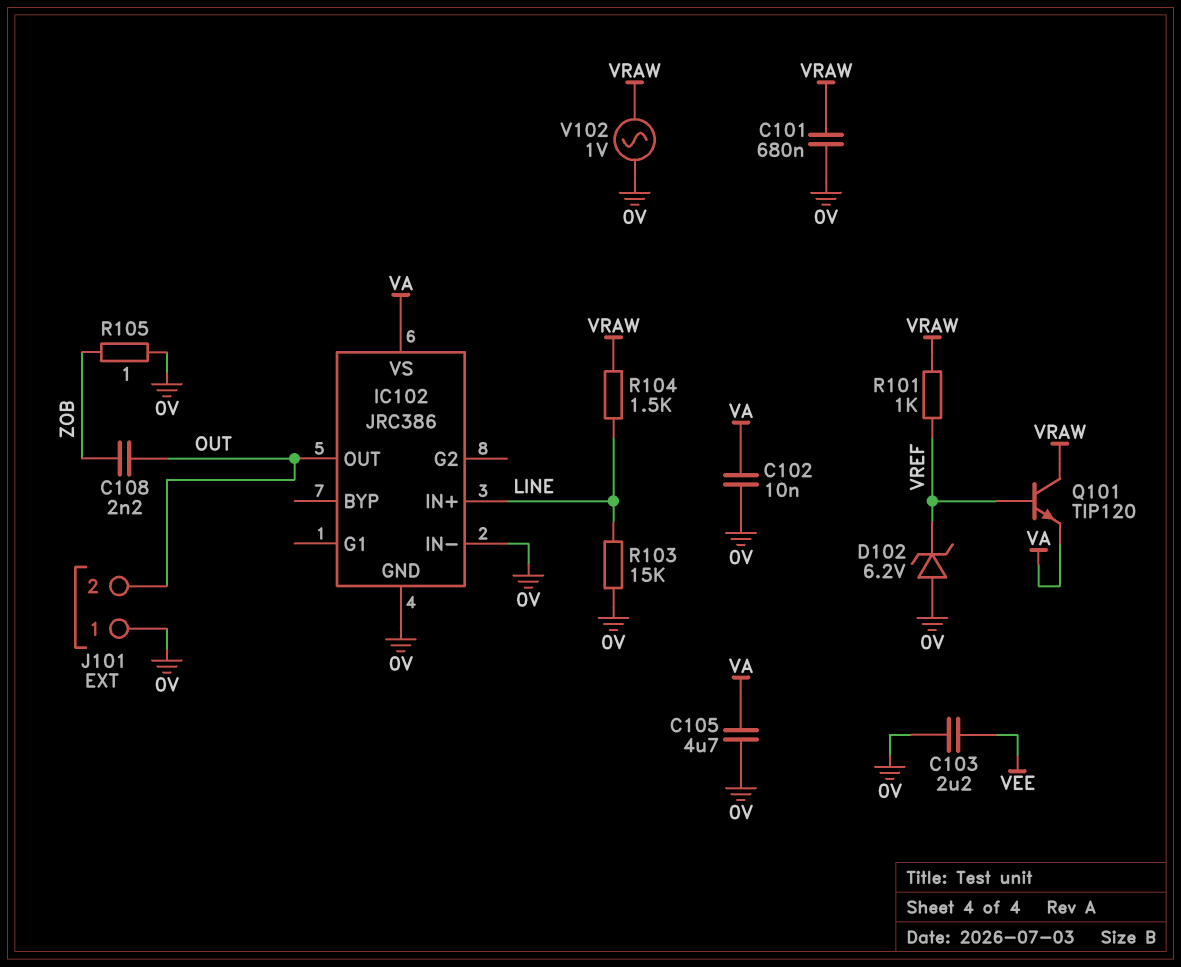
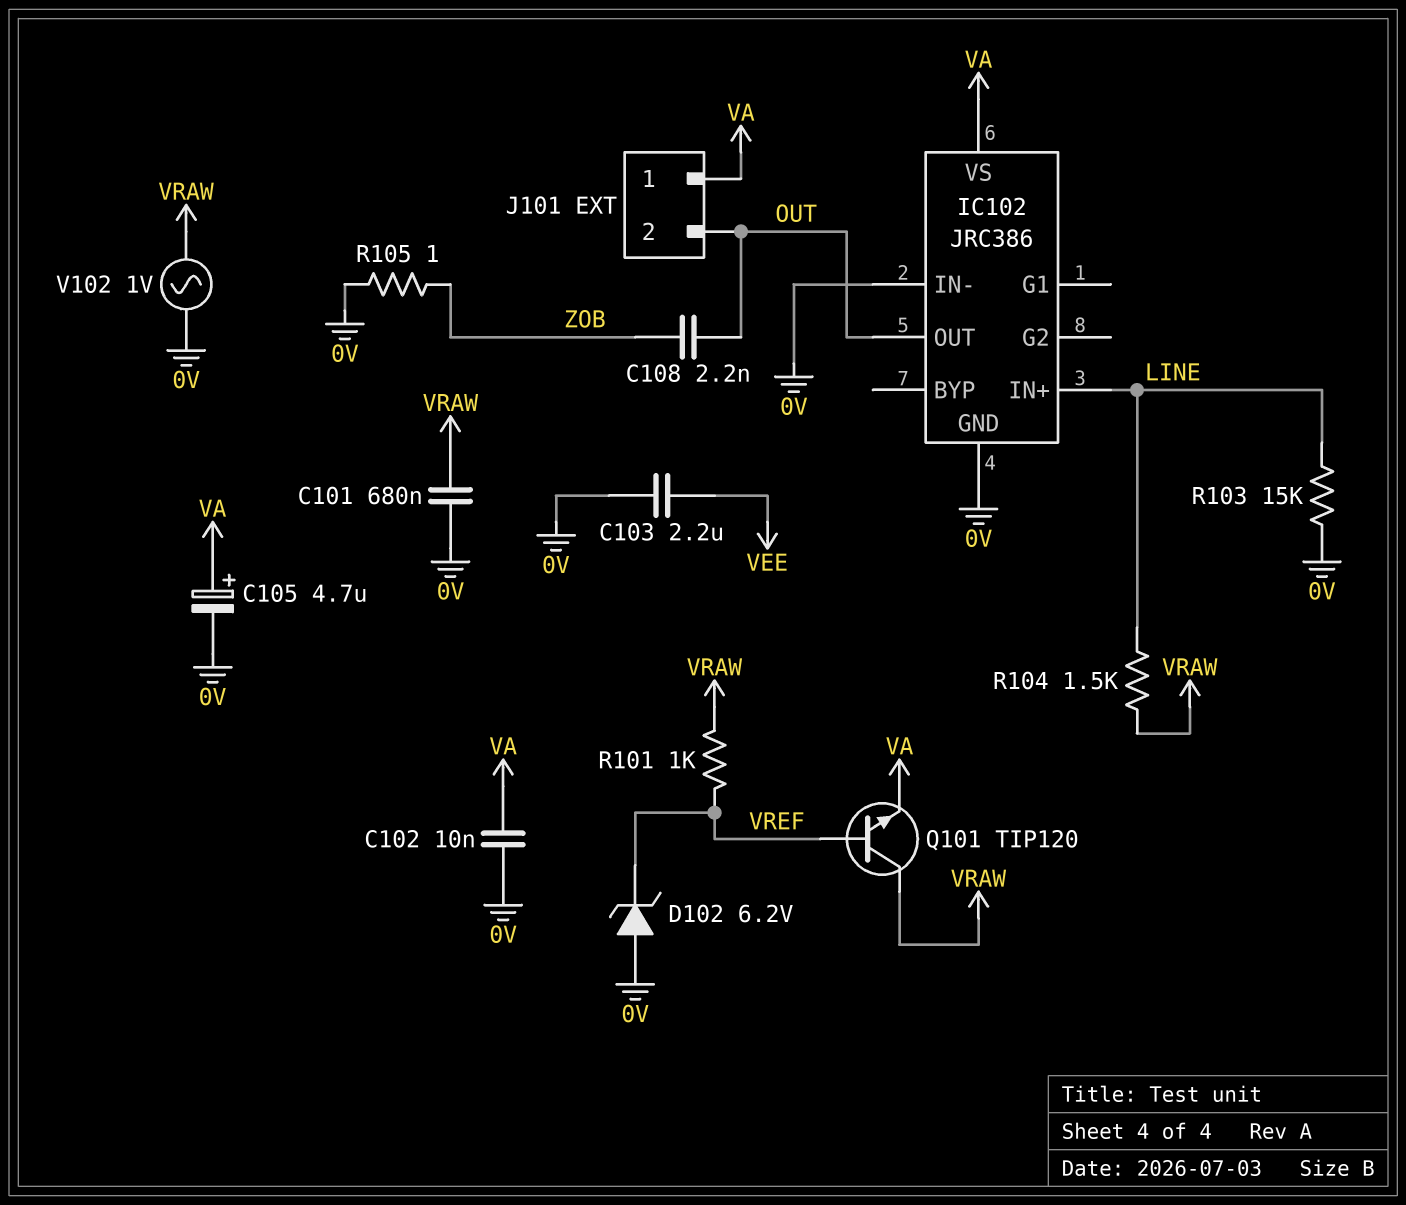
C105: 4.7uF (0V, VA) -> 4.7uF (plus VA, minus 0V)
J101 pin 1: 0V -> VA

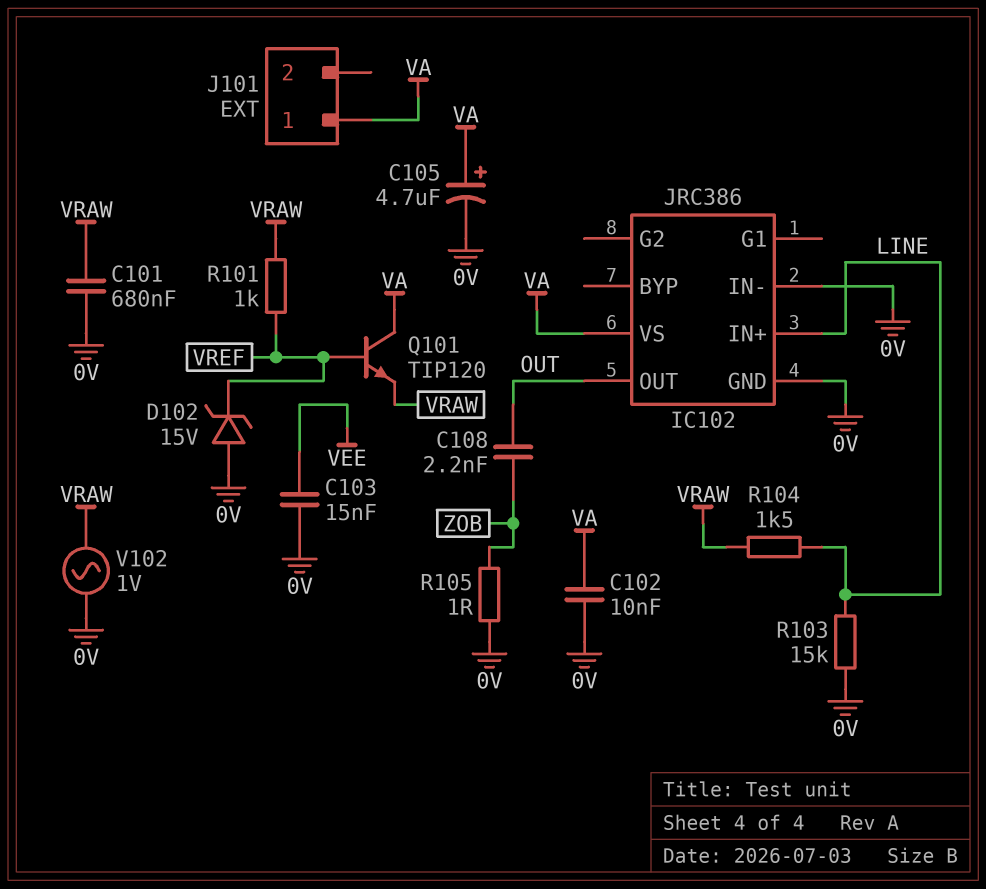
C103: 2.2uF (0V, VEE) -> 15nF (0V, VEE)
D102: zener 6.2V (A 0V, K VREF) -> zener 15V (A 0V, K VREF)
J101 pin 2: OUT -> none
Q101: NPN TIP120 (B VREF, C VRAW, E VA) -> NPN TIP120 (B VREF, C VA, E VRAW)

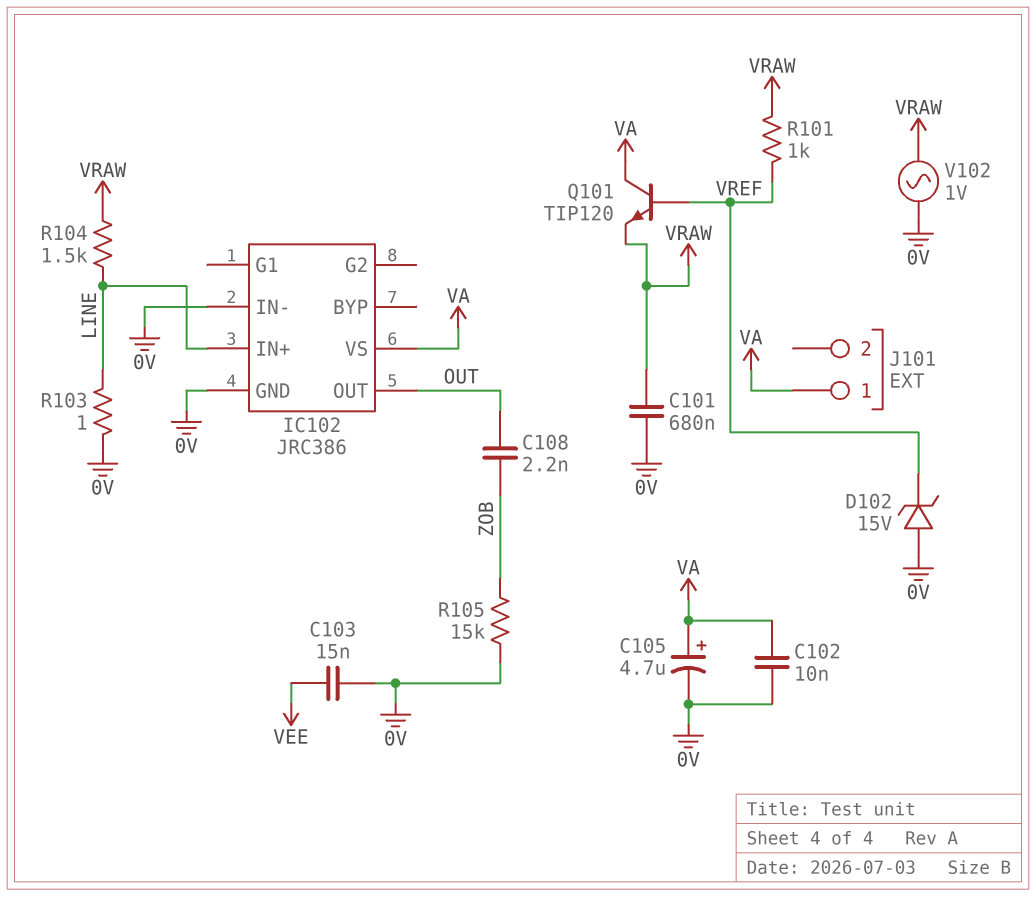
R103: 15k (0V, LINE) -> 1 (0V, LINE)
R105: 1 (0V, ZOB) -> 15k (0V, ZOB)

